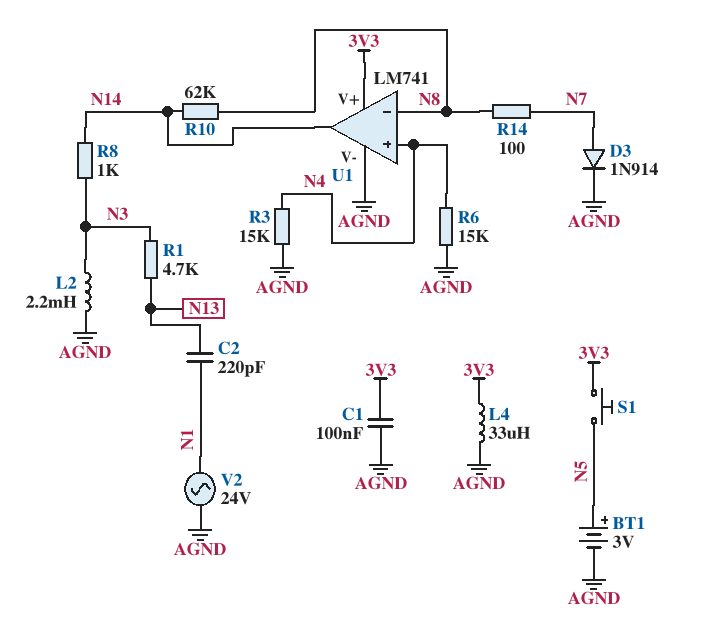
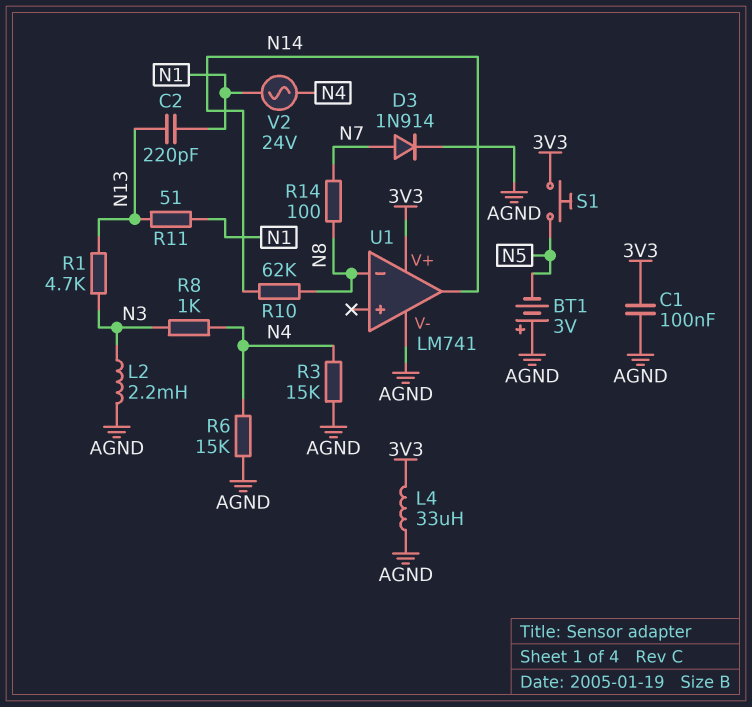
BT1: 3V (plus N5, minus AGND) -> 3V (plus AGND, minus N5)
R8: 1k (N3, N14) -> 1k (N3, N4)
R11: none -> 51 (N1, N13)
U1 pin in+: N4 -> none
V2: AC 24V (AGND, N1) -> AC 24V (N1, N4)

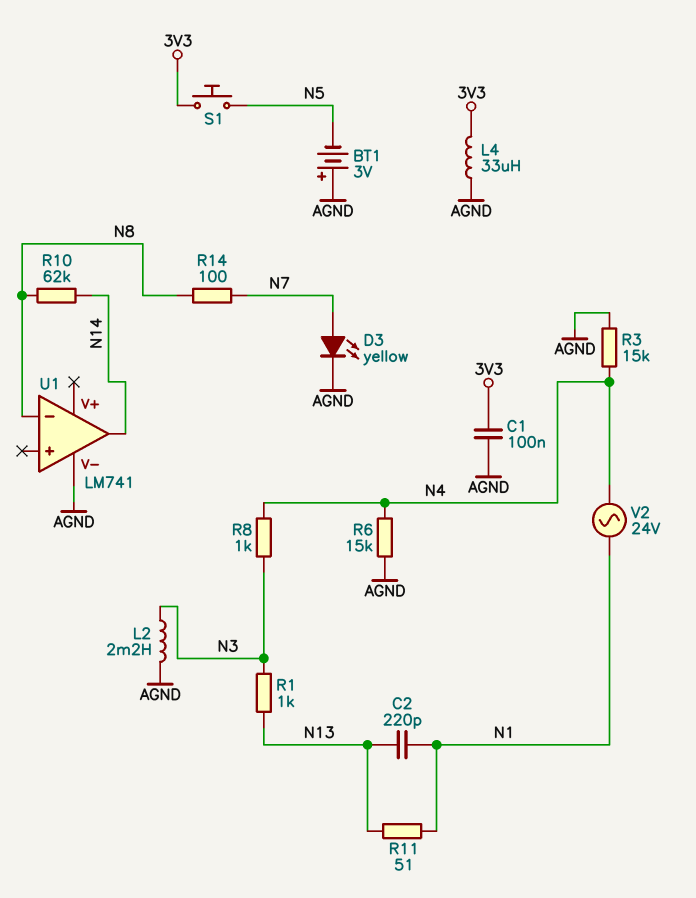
D3: diode 1N914 (A N7, K AGND) -> LED yellow (A N7, K AGND)
R1: 4.7k (N3, N13) -> 1k (N3, N13)
U1 pin V+: 3V3 -> none

